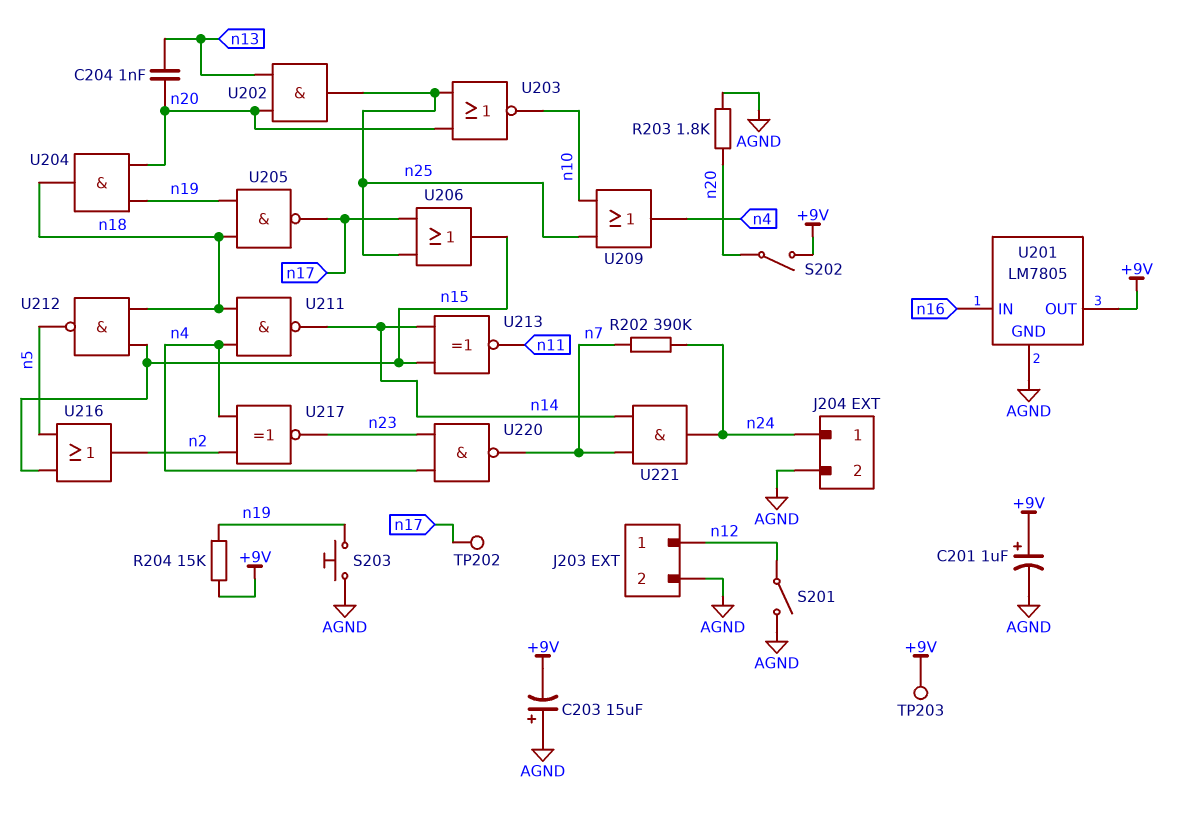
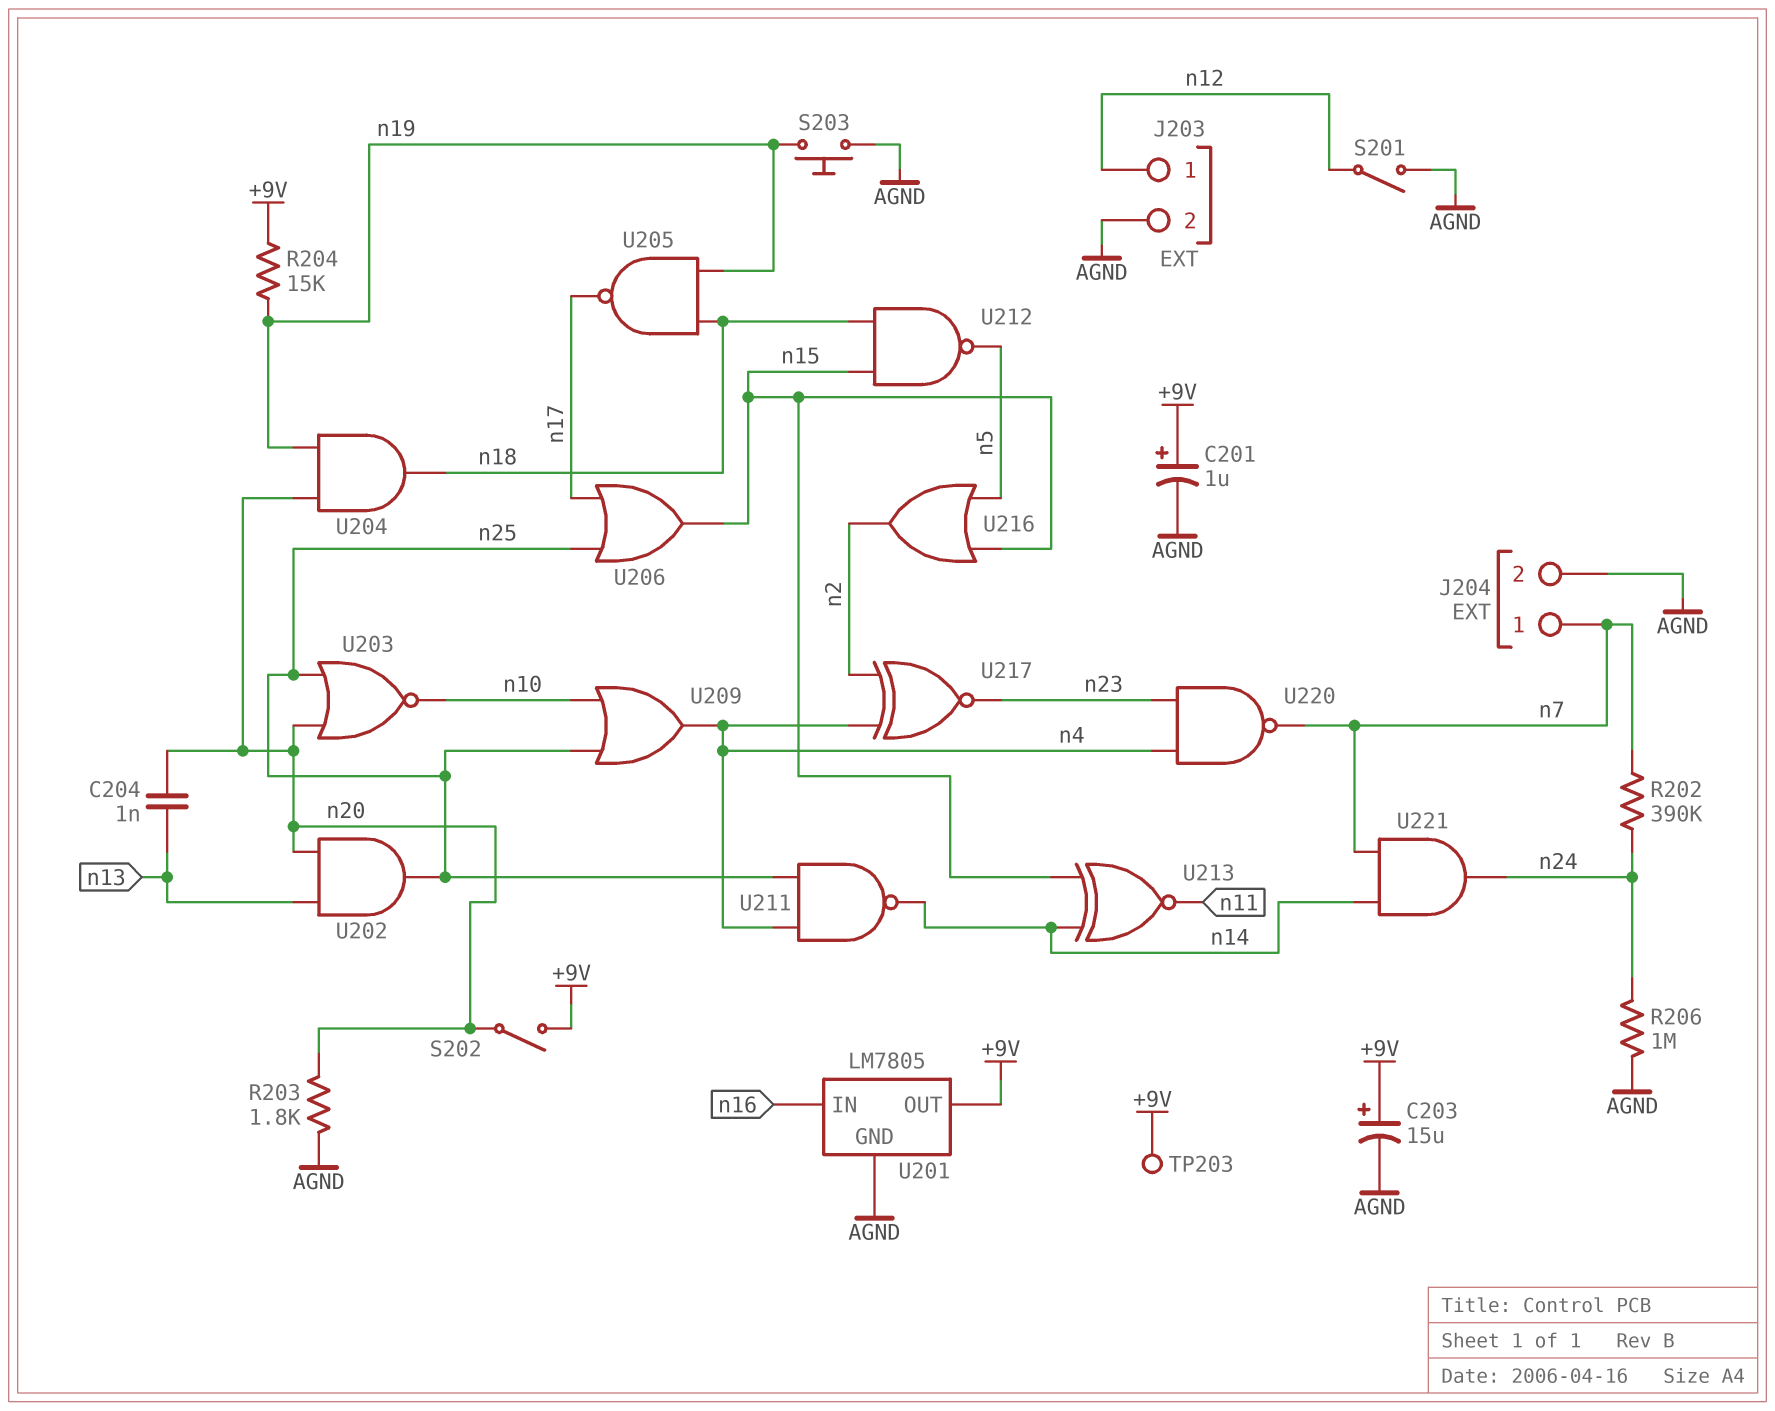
C203: 15uF (plus AGND, minus +9V) -> 15uF (plus +9V, minus AGND)
J204 pin 1: n24 -> n7
R206: none -> 1M (AGND, n24)
TP202: test point (n17) -> none
U211: NAND (in n4, in n18, out n14) -> NAND (in n4, in n25, out n14)

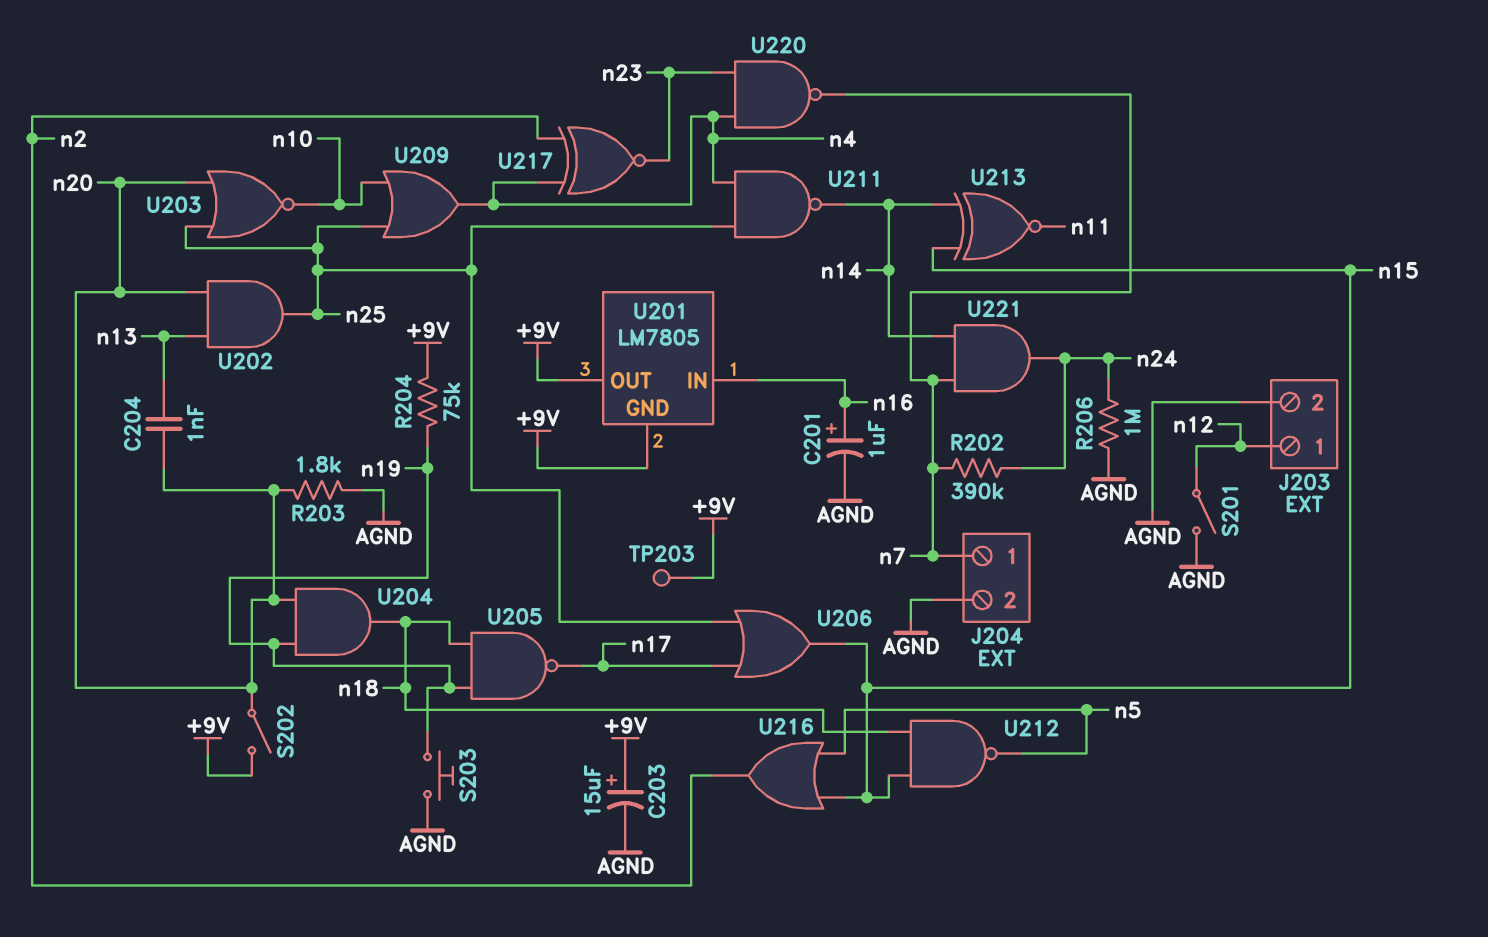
C201: 1uF (plus +9V, minus AGND) -> 1uF (plus n16, minus AGND)
R204: 15k (+9V, n19) -> 75k (+9V, n19)
U201 pin GND: AGND -> +9V

